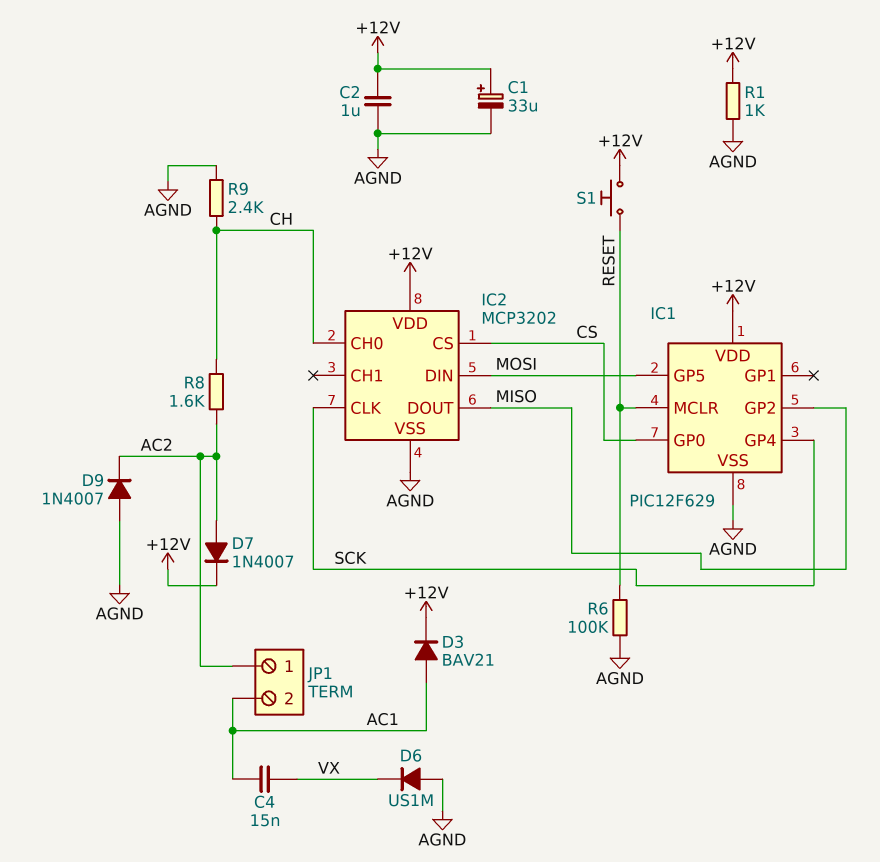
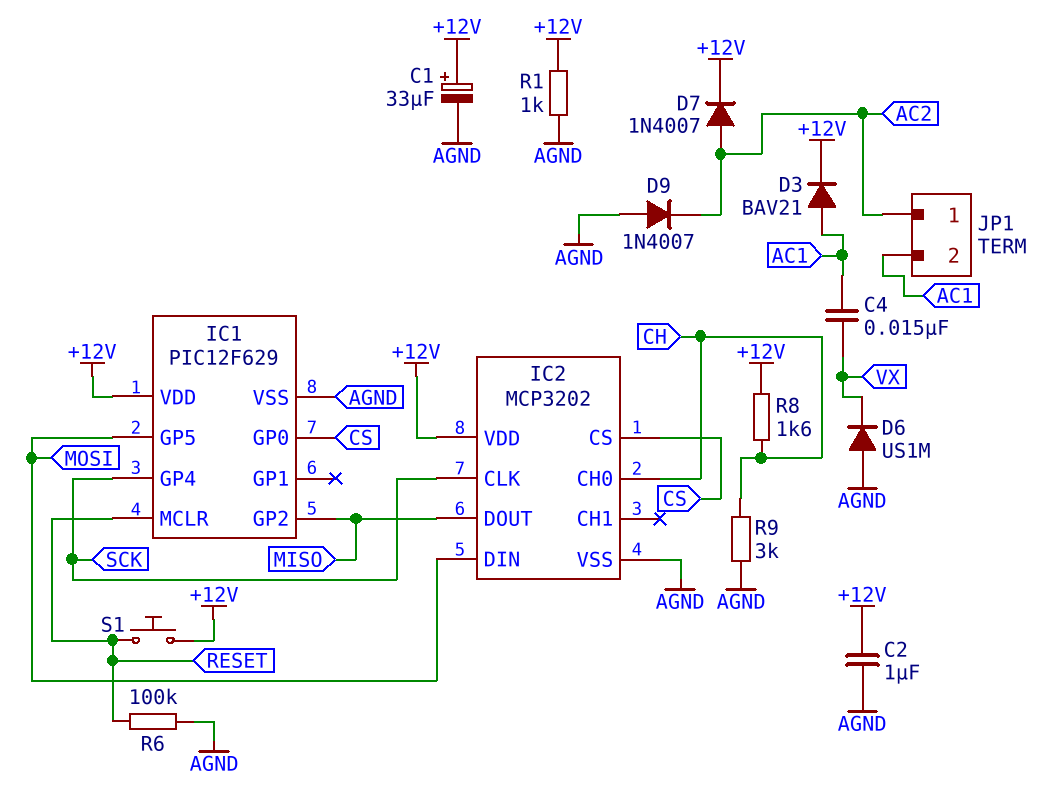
R8: 1.6k (AC2, CH) -> 1.6k (+12V, CH)
R9: 2.4k (AGND, CH) -> 3k (AGND, CH)

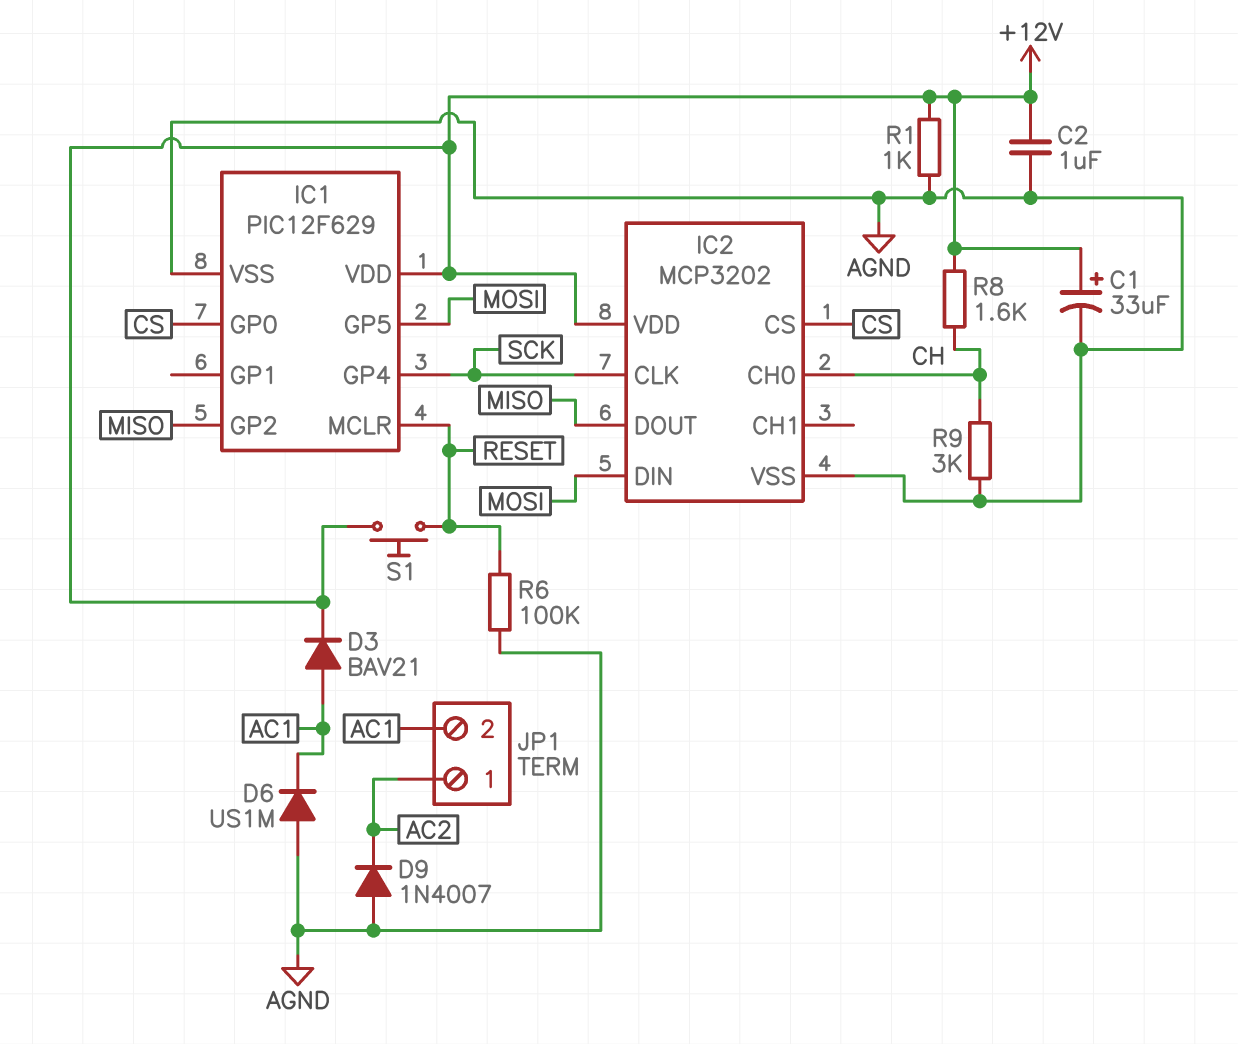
C4: 15nF (AC1, VX) -> none
D6: diode US1M (A AGND, K VX) -> diode US1M (A AGND, K AC1)
D7: diode 1N4007 (A AC2, K +12V) -> none

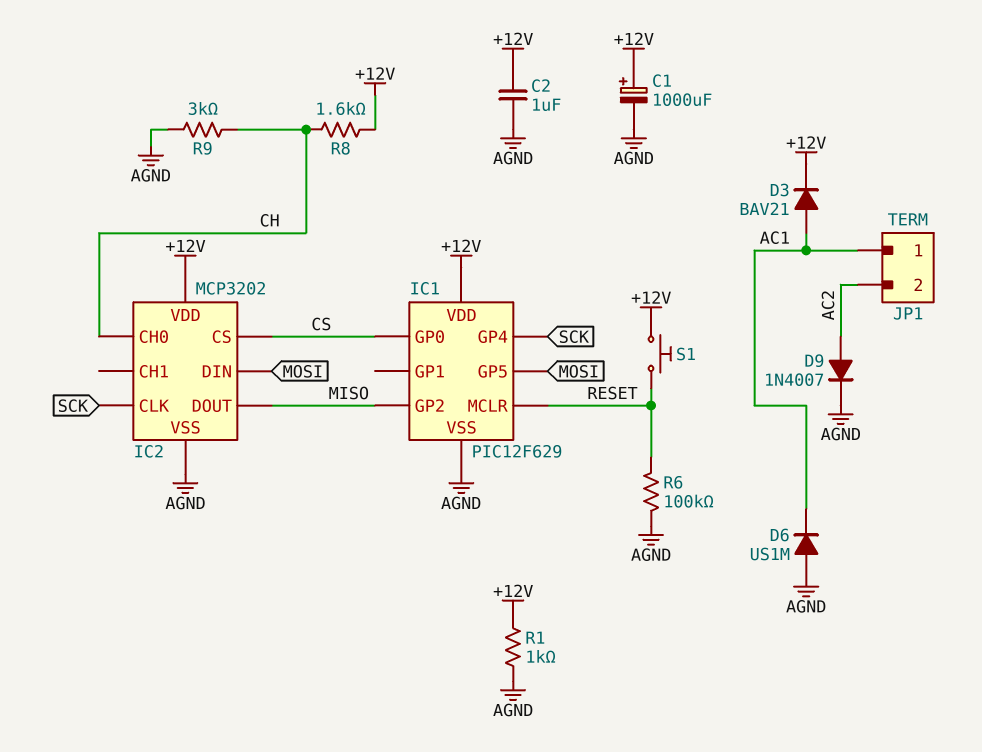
C1: 33uF (plus +12V, minus AGND) -> 1000uF (plus +12V, minus AGND)
D9: diode 1N4007 (A AGND, K AC2) -> diode 1N4007 (A AC2, K AGND)
JP1 pin 1: AC2 -> AC1
JP1 pin 2: AC1 -> AC2

